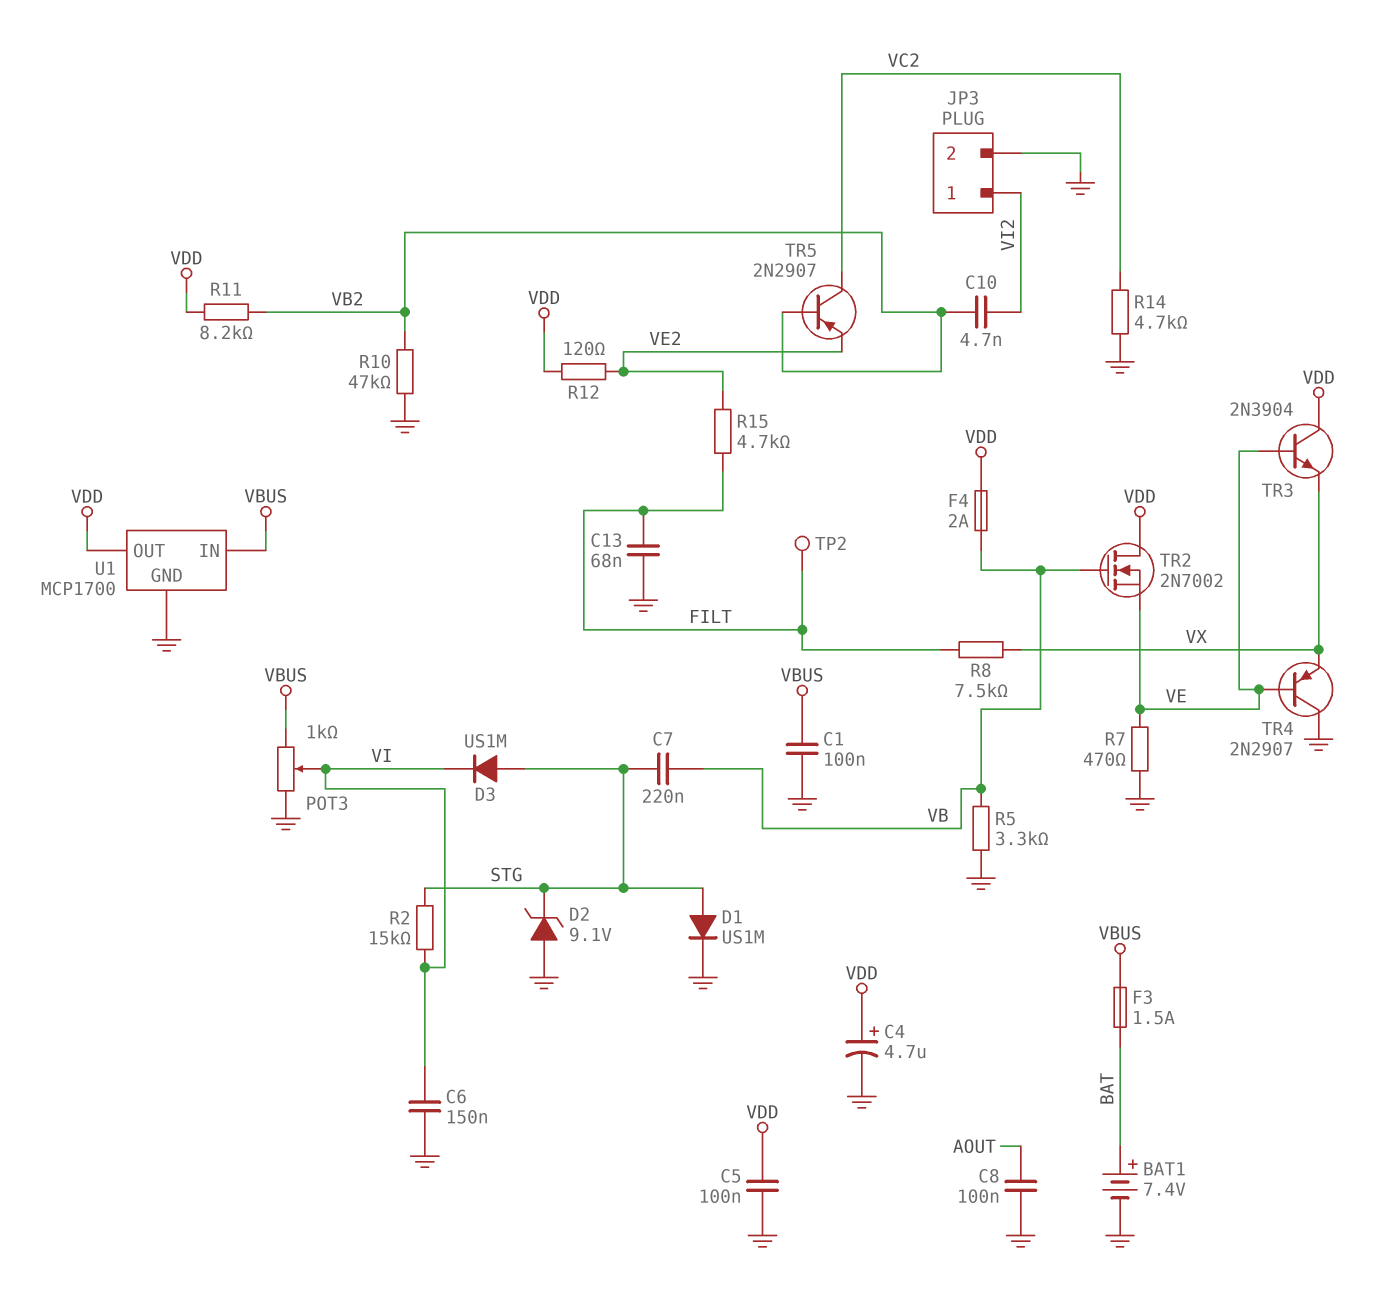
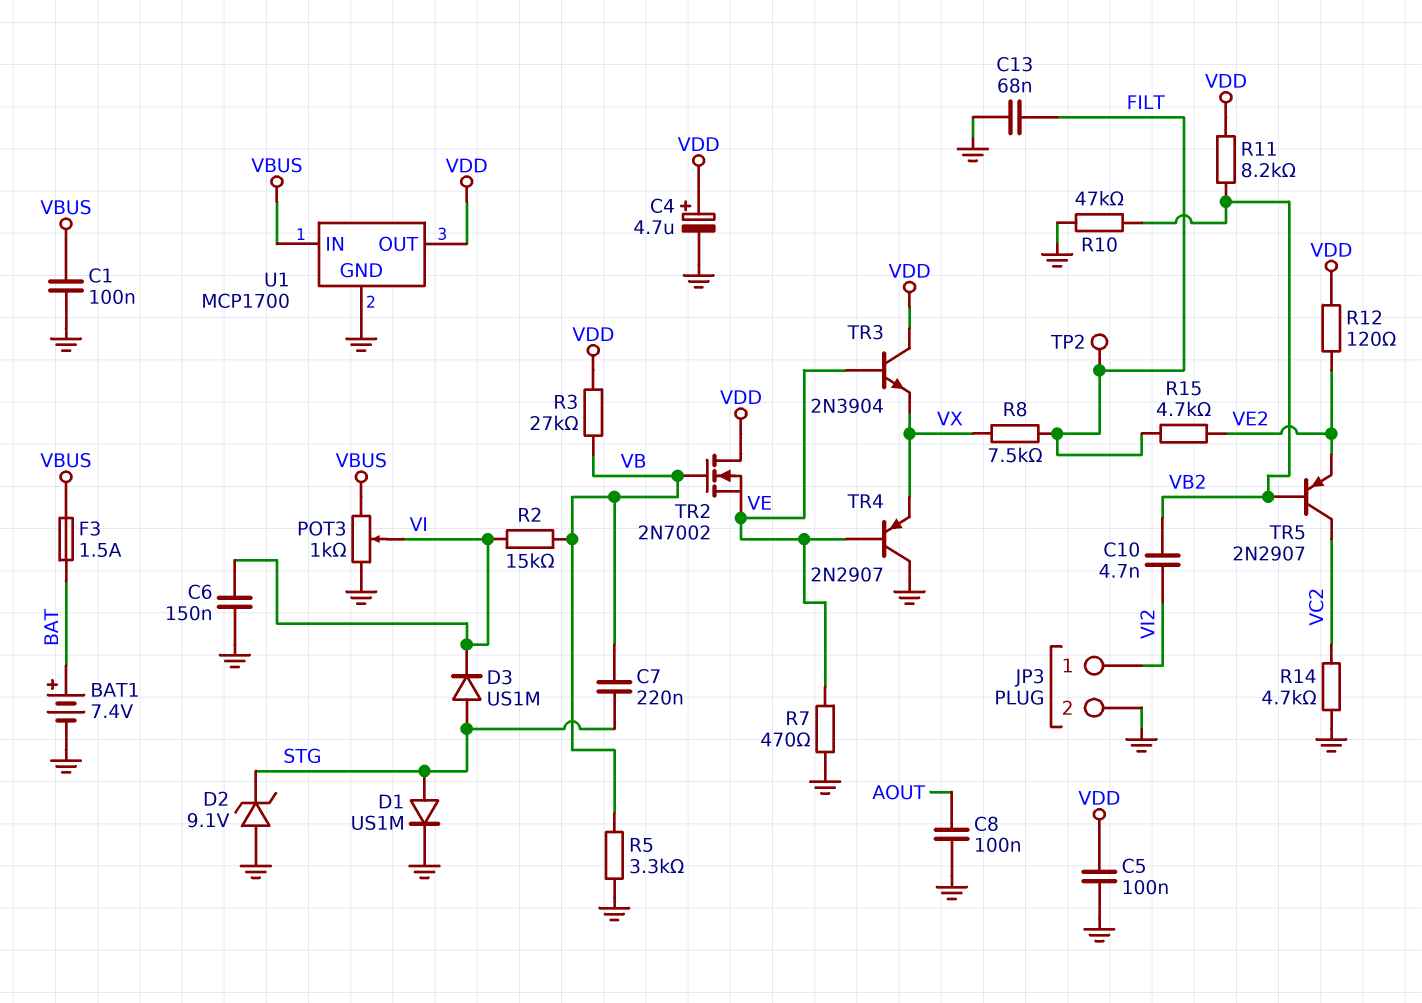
F4: 2A (VB, VDD) -> none
R2: 15k (STG, VI) -> 15k (VB, VI)
R3: none -> 27k (VB, VDD)

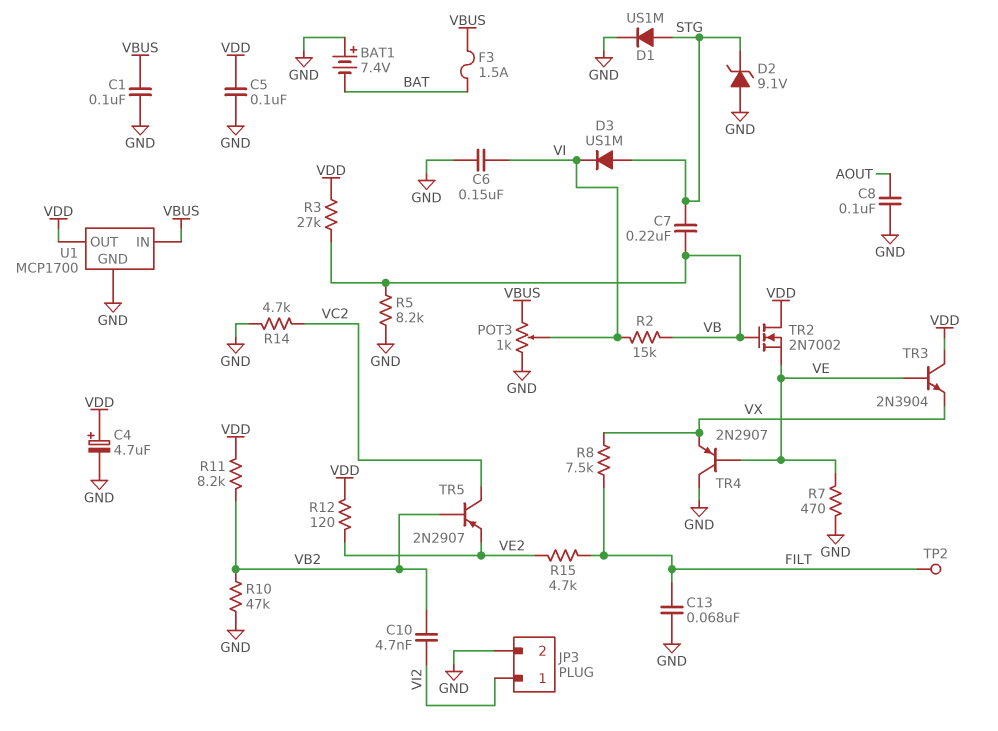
BAT1: 7.4V (plus BAT, minus GND) -> 7.4V (plus GND, minus BAT)
R5: 3.3k (GND, VB) -> 8.2k (GND, VB)

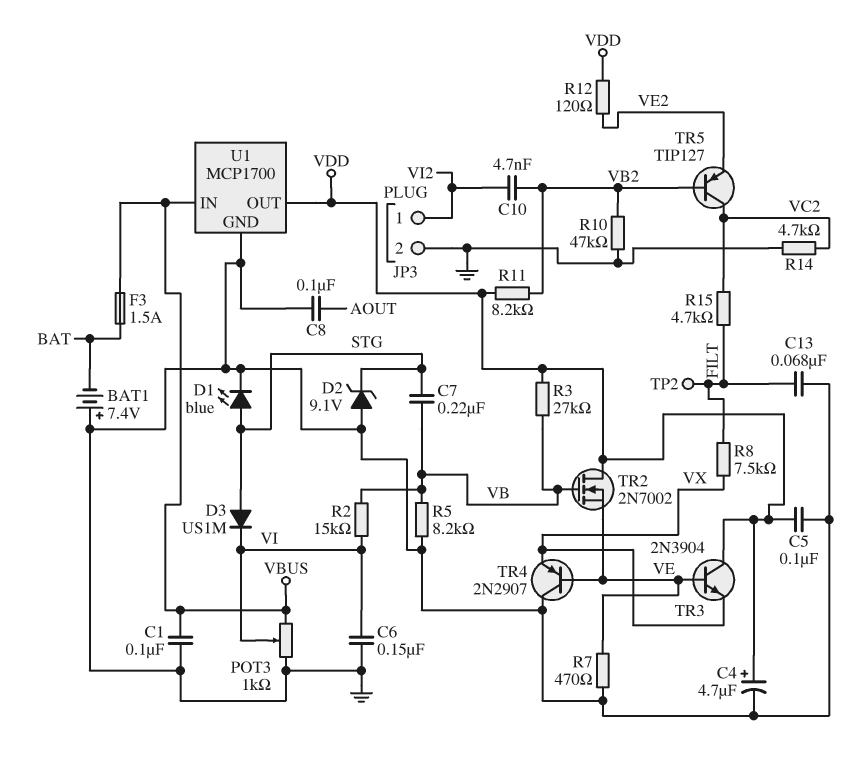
D1: diode US1M (A STG, K GND) -> LED blue (A STG, K GND)
R15: 4.7k (FILT, VE2) -> 4.7k (FILT, VC2)
TR5: PNP 2N2907 (B VB2, C VC2, E VE2) -> PNP TIP127 (B VB2, C VC2, E VE2)

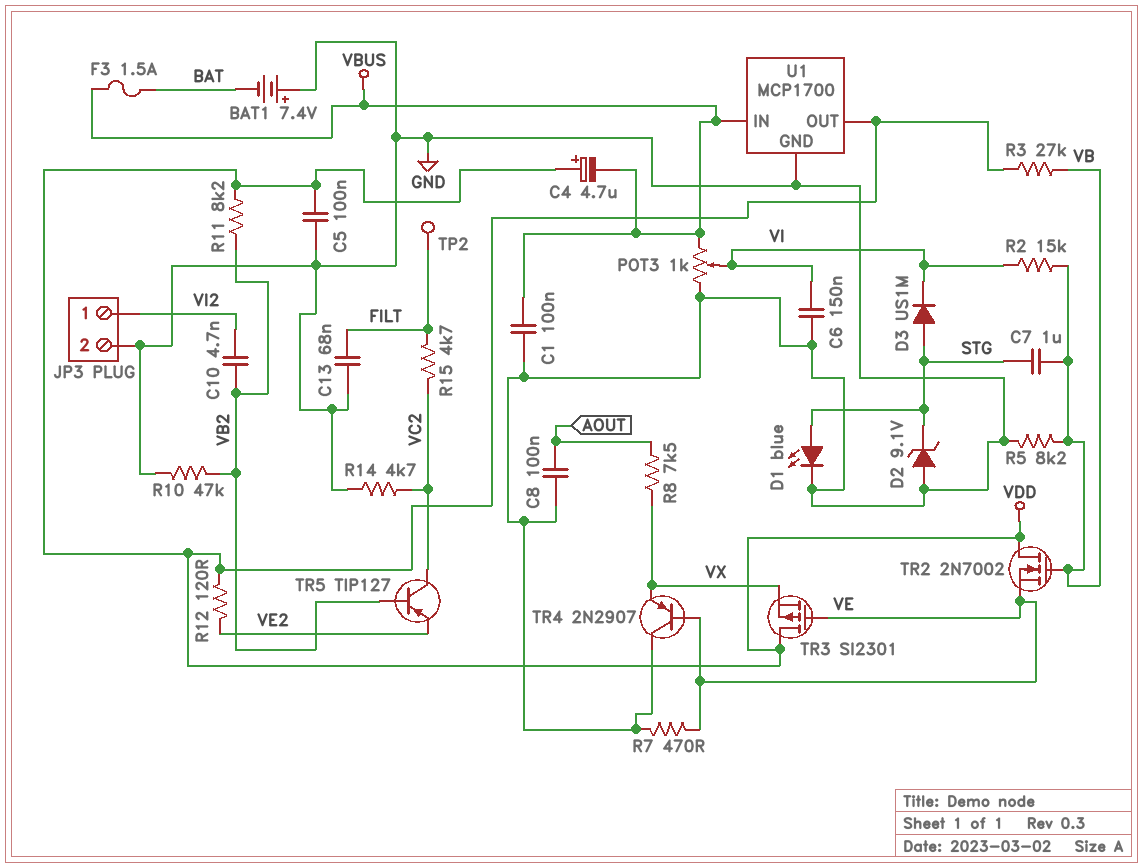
C4: 4.7uF (plus VDD, minus GND) -> 4.7uF (plus VDD, minus VBUS)
C7: 220nF (STG, VB) -> 1uF (STG, VB)
R8: 7.5k (FILT, VX) -> 7.5k (AOUT, VX)
TR3: NPN 2N3904 (B VE, C VDD, E VX) -> PMOS SI2301 (G VE, D VDD, S VX)

